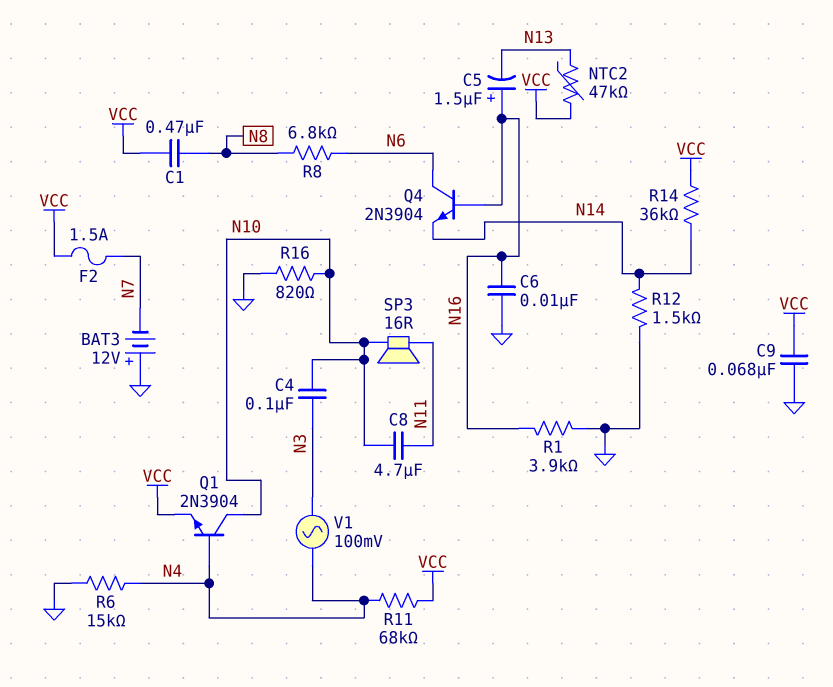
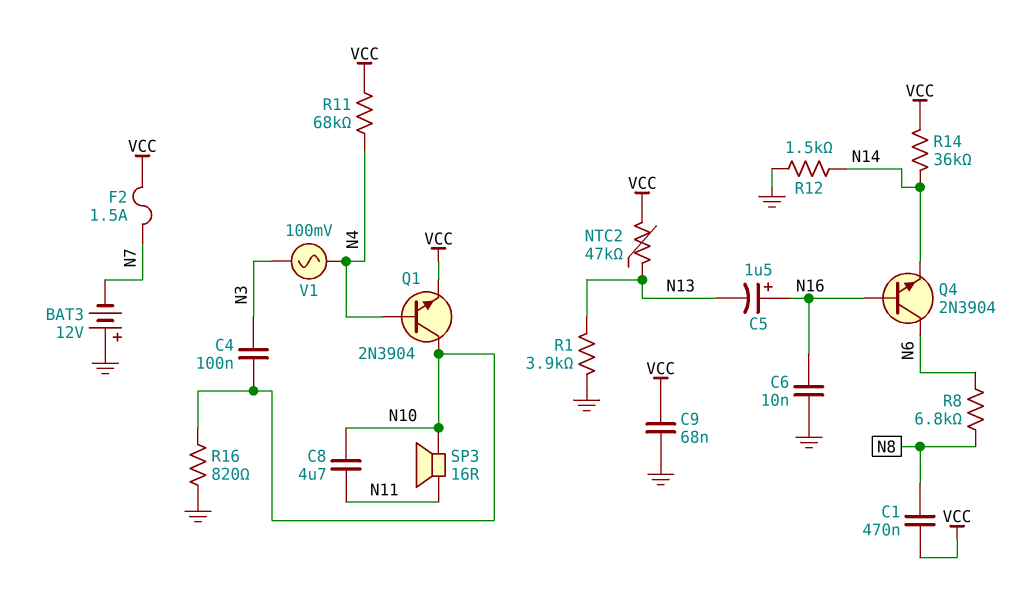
R1: 3.9k (GND, N16) -> 3.9k (GND, N13)
R6: 15k (GND, N4) -> none

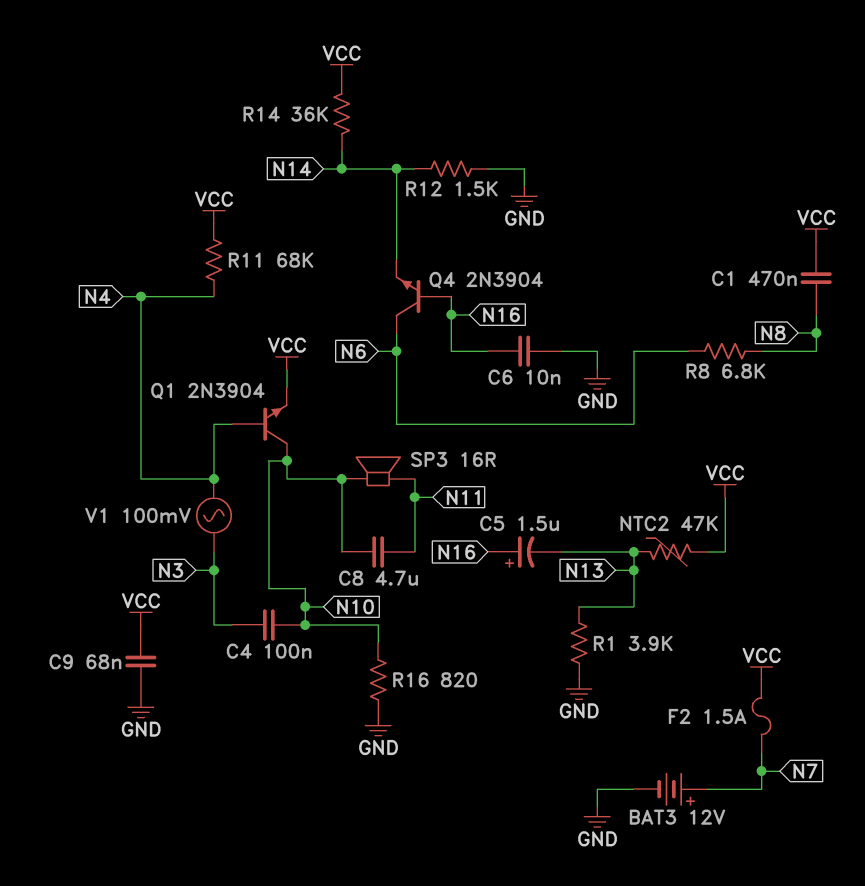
BAT3: 12V (plus GND, minus N7) -> 12V (plus N7, minus GND)

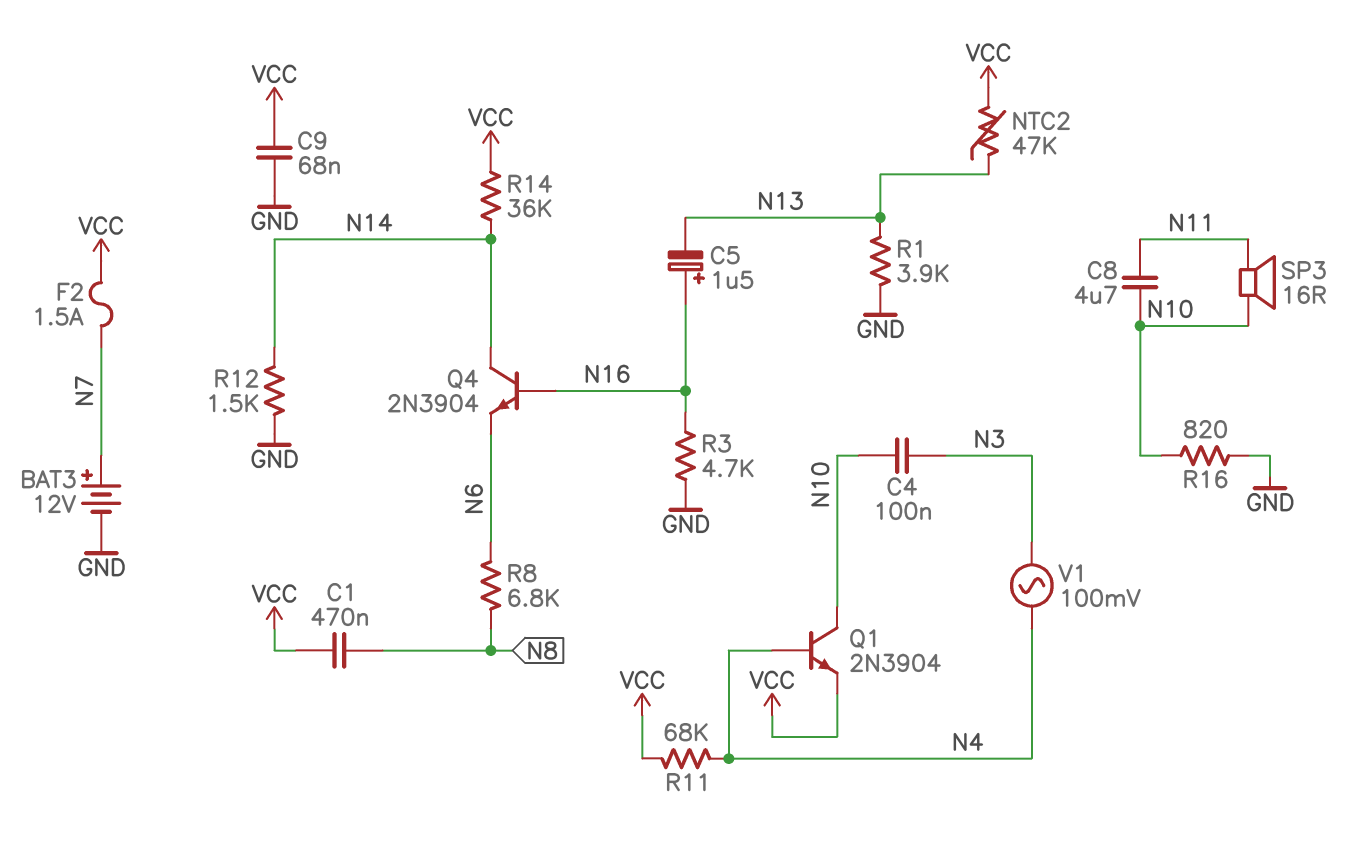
C6: 10nF (GND, N16) -> none
Q4: NPN 2N3904 (B N16, C N6, E N14) -> NPN 2N3904 (B N16, C N14, E N6)
R3: none -> 4.7k (GND, N16)

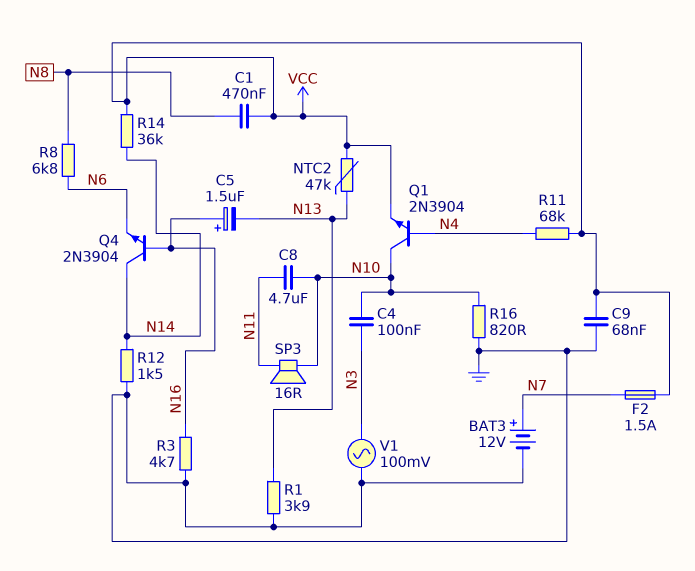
V1: AC 100mV (N3, N4) -> AC 100mV (GND, N3)

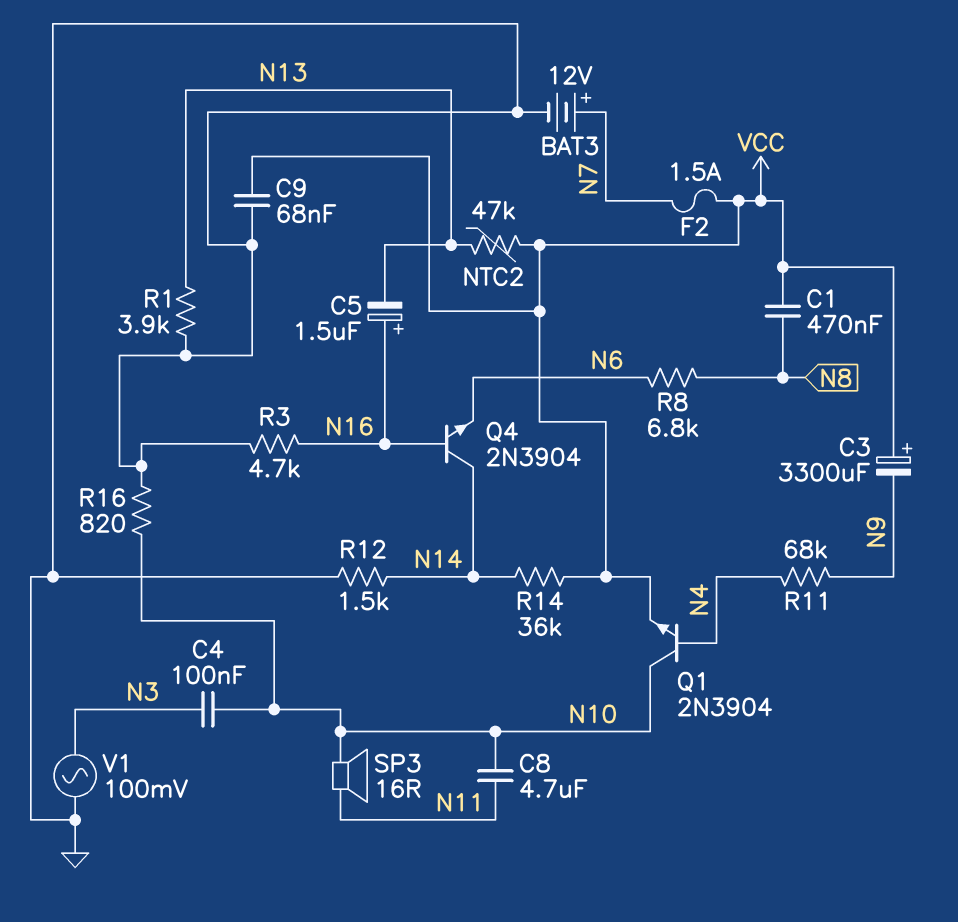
C3: none -> 3300uF (plus VCC, minus N9)
R11: 68k (N4, VCC) -> 68k (N4, N9)

